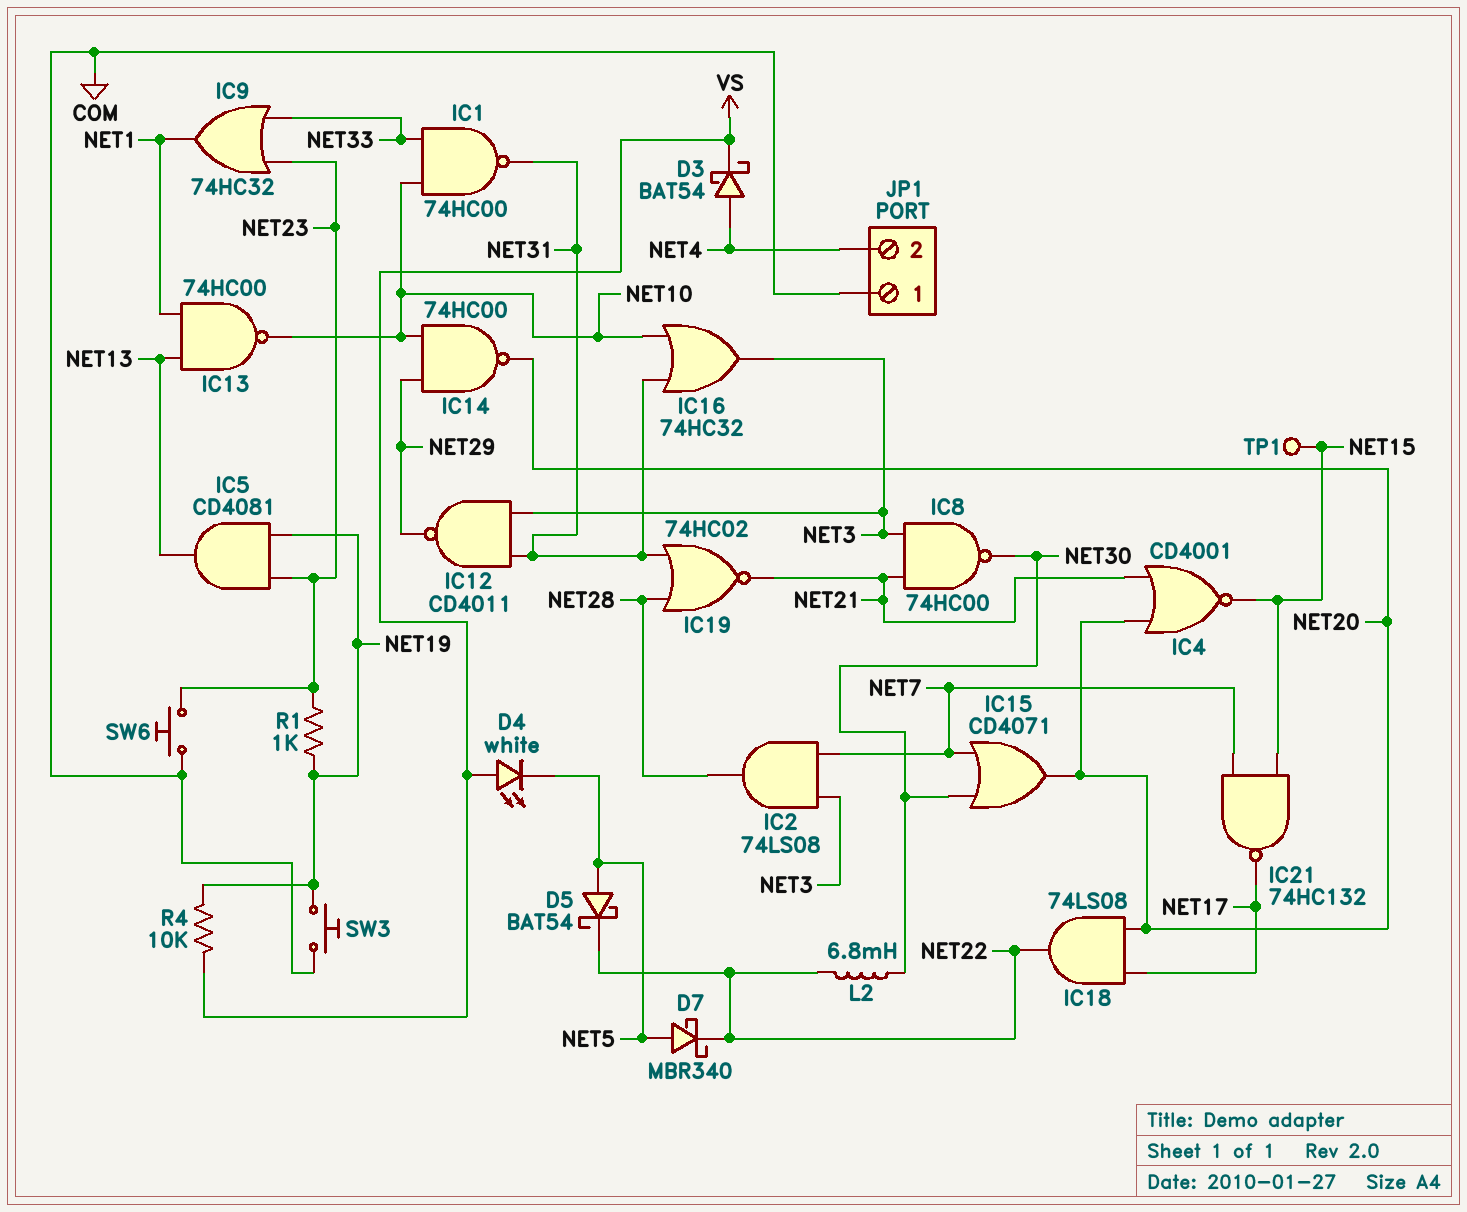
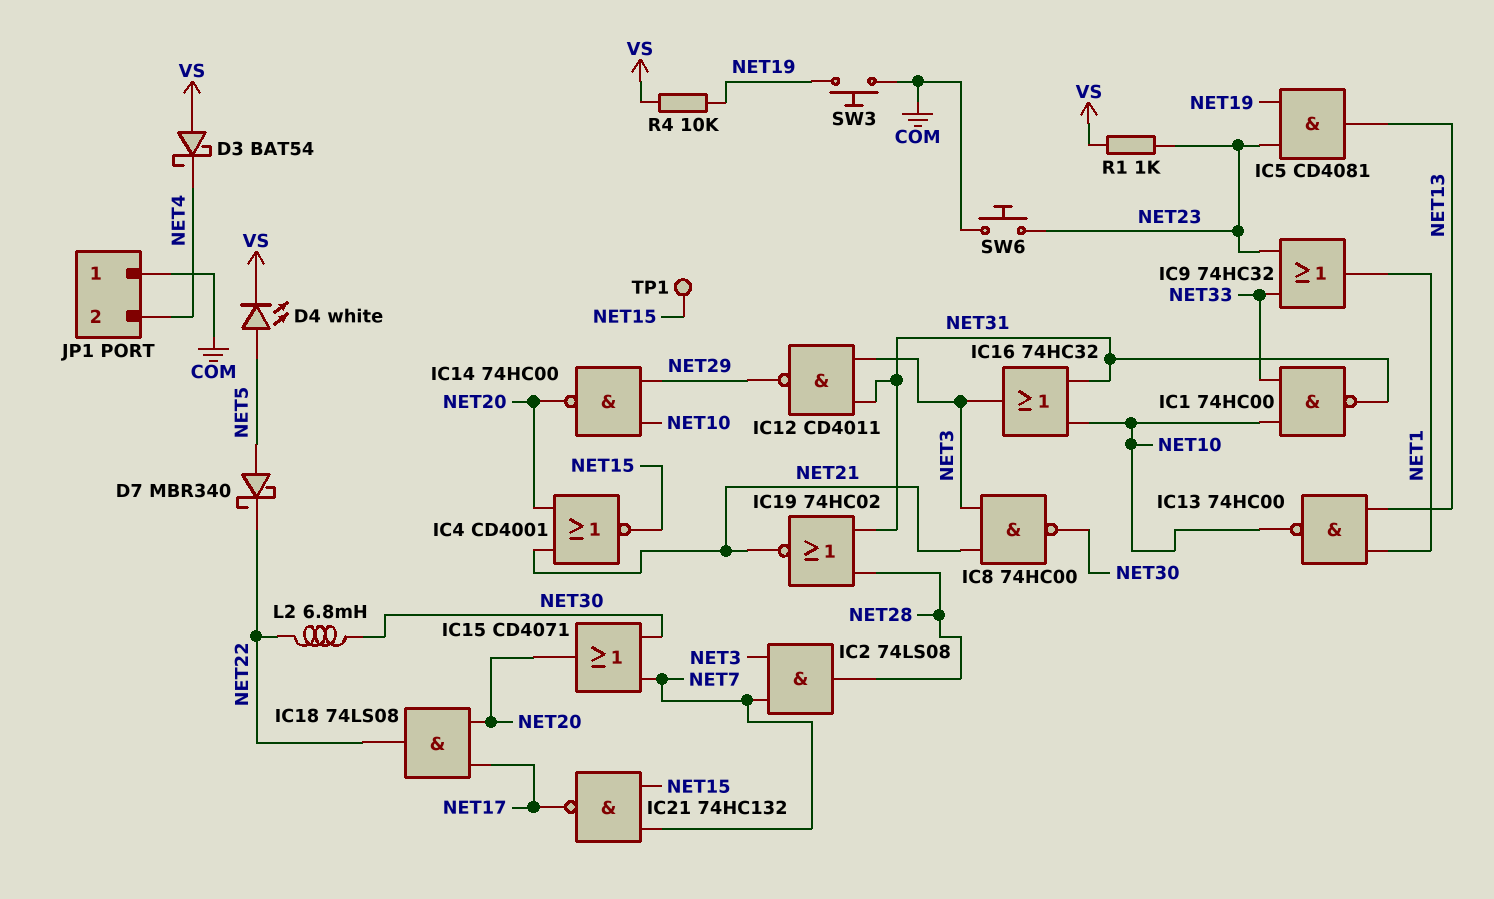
D3: schottky BAT54 (A NET4, K VS) -> schottky BAT54 (A VS, K NET4)
D4: LED white (A VS, K NET5) -> LED white (A NET5, K VS)
D5: schottky BAT54 (A NET5, K NET22) -> none
R1: 1k (NET19, NET23) -> 1k (NET23, VS)

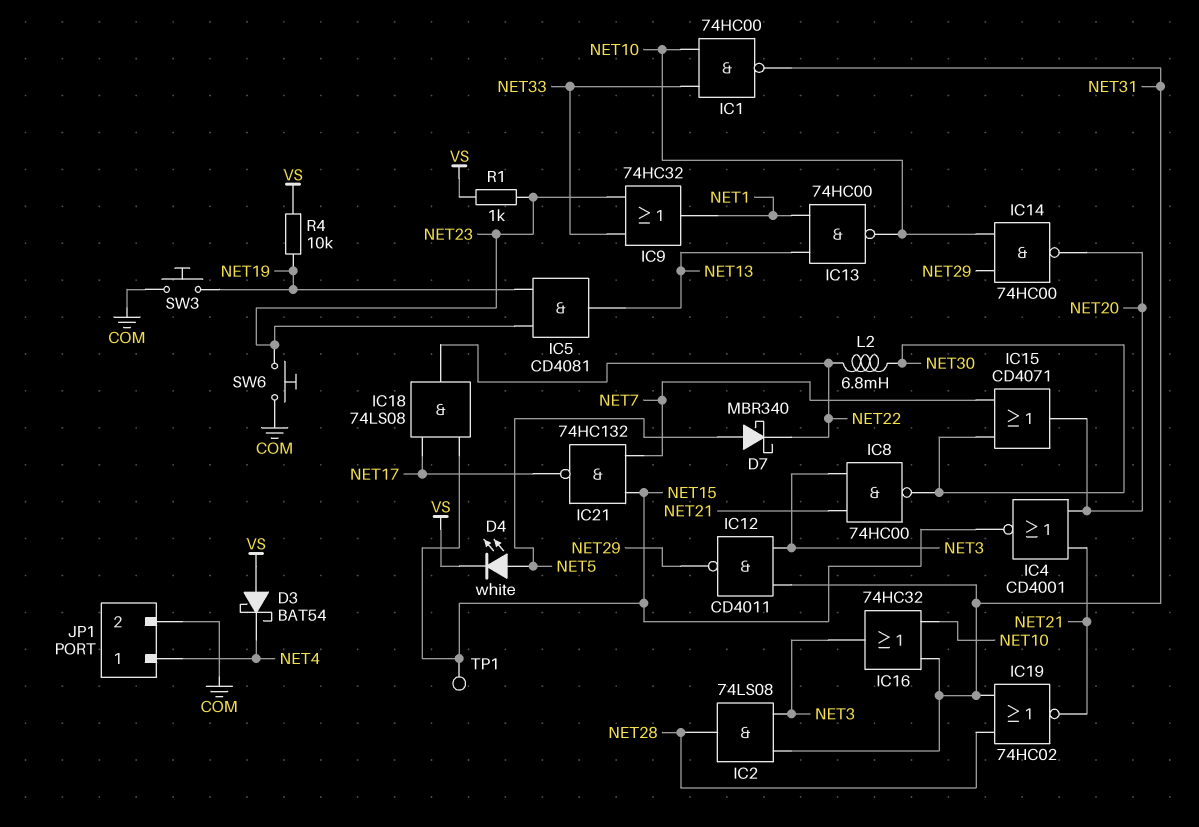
IC2: AND 74LS08 (in NET3, in NET7, out NET28) -> AND 74LS08 (in NET3, in NET31, out NET28)
IC18: AND 74LS08 (in NET17, in NET20, out NET22) -> AND 74LS08 (in NET15, in NET17, out NET22)
JP1 pin 1: COM -> NET4
JP1 pin 2: NET4 -> COM

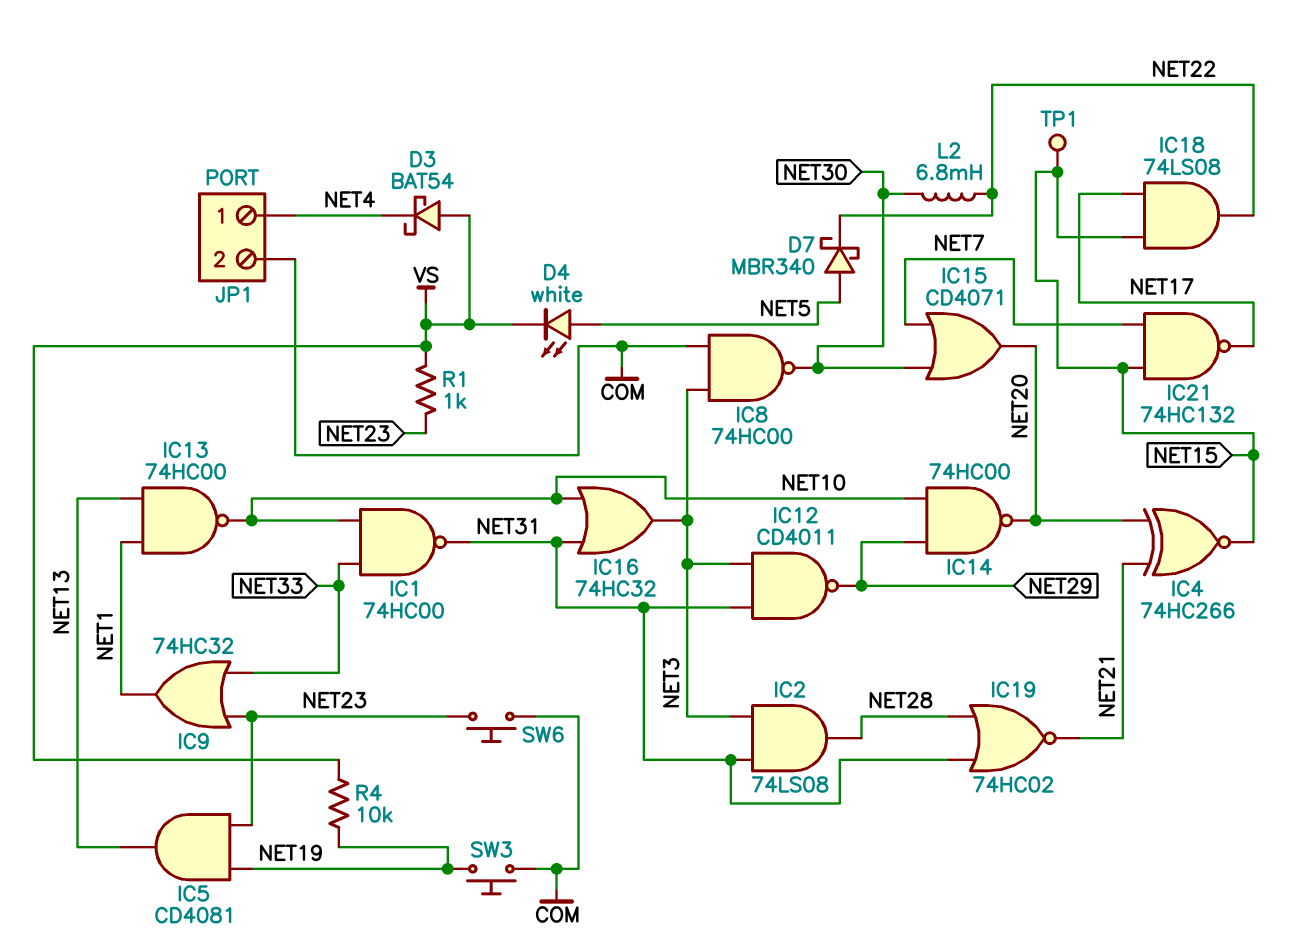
IC4: NOR CD4001 (in NET20, in NET21, out NET15) -> XNOR 74HC266 (in NET20, in NET21, out NET15)
IC8: NAND 74HC00 (in NET3, in NET21, out NET30) -> NAND 74HC00 (in COM, in NET3, out NET30)

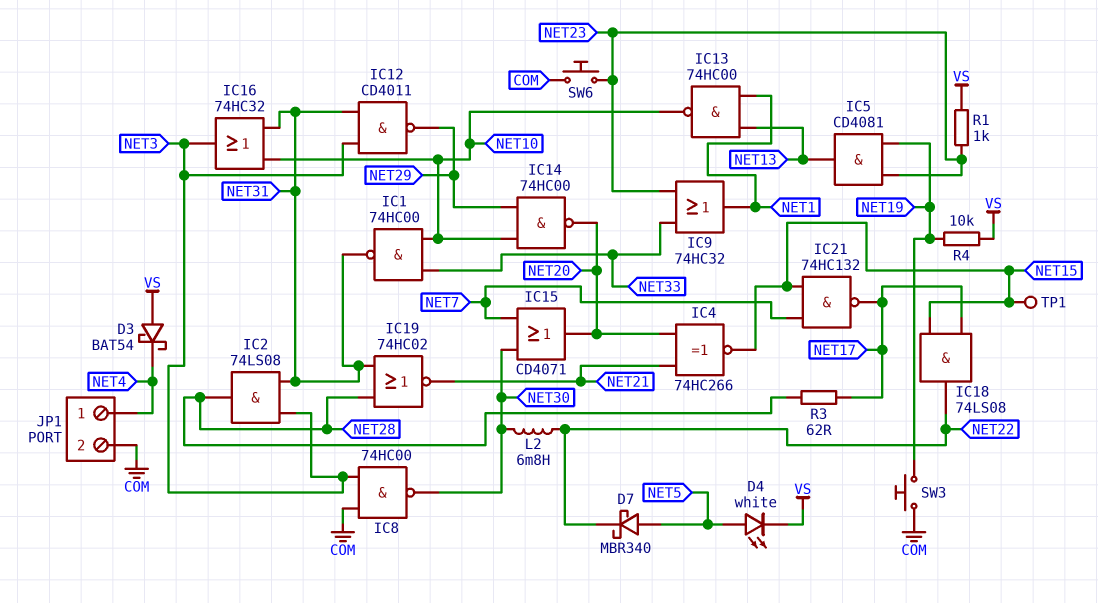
R3: none -> 62 (NET17, NET28)

